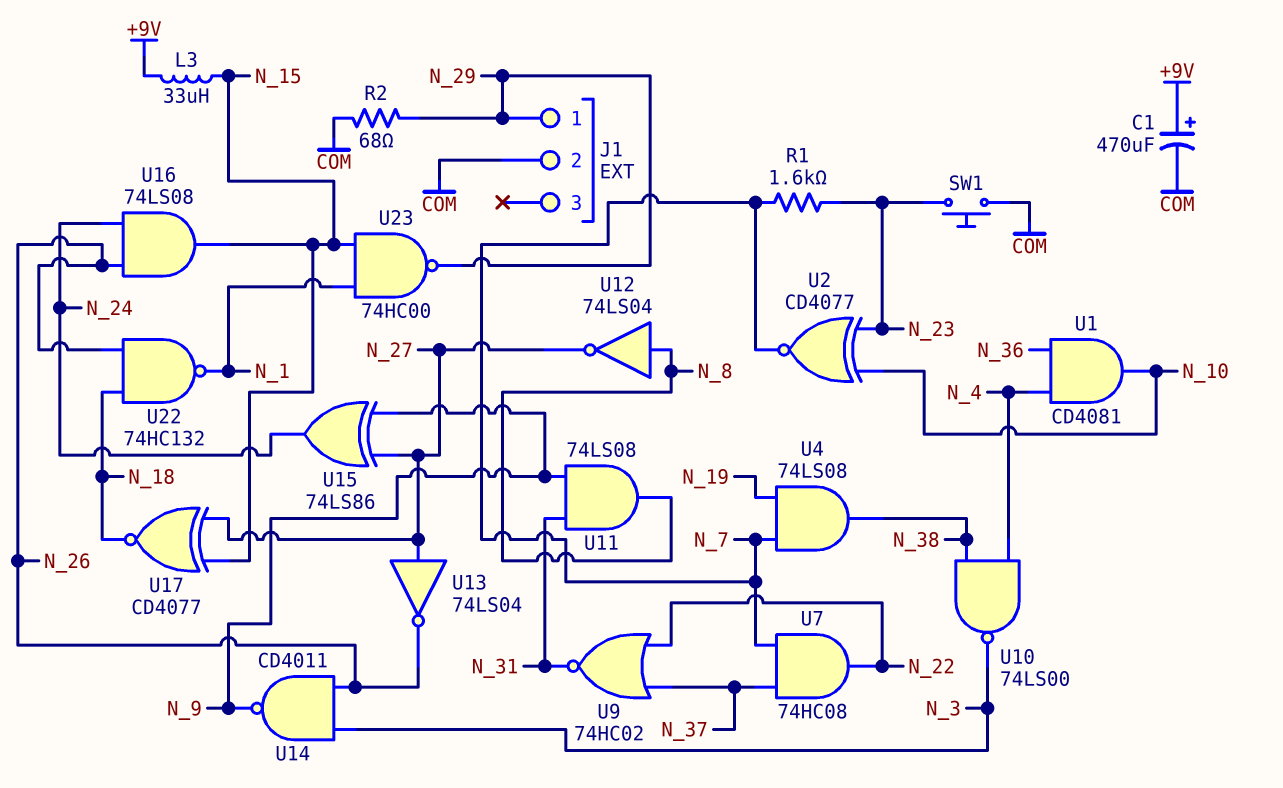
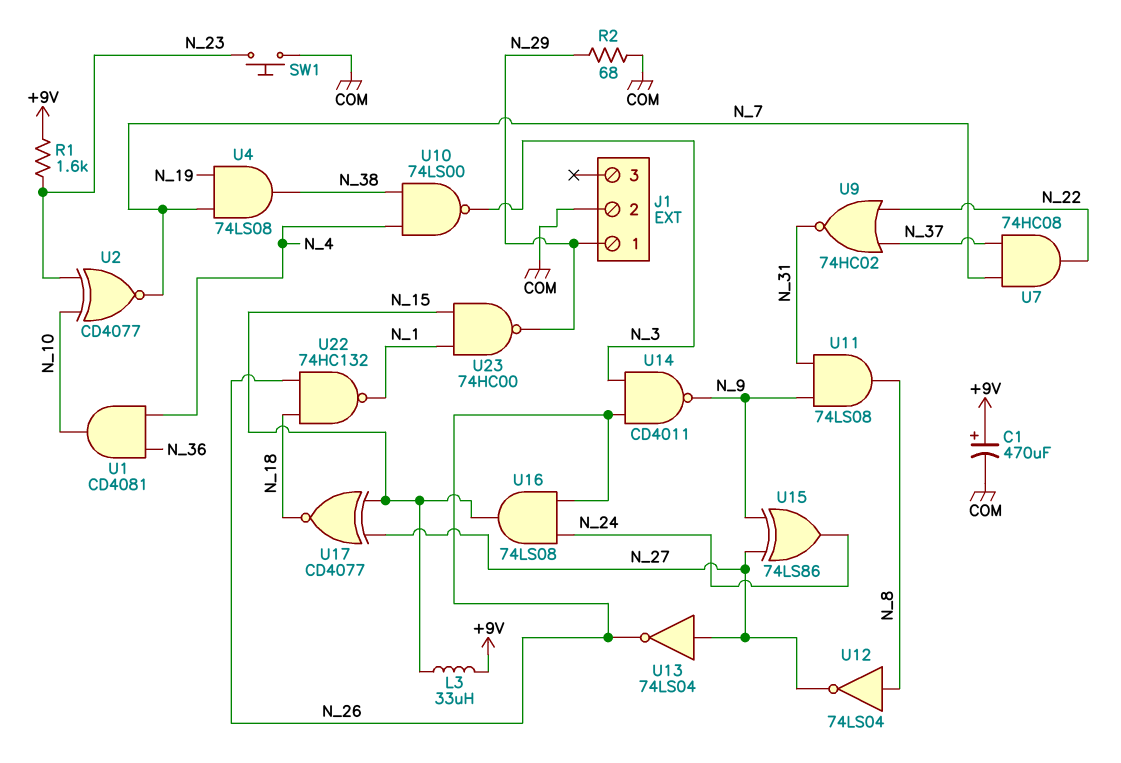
R1: 1.6k (N_7, N_23) -> 1.6k (+9V, N_23)

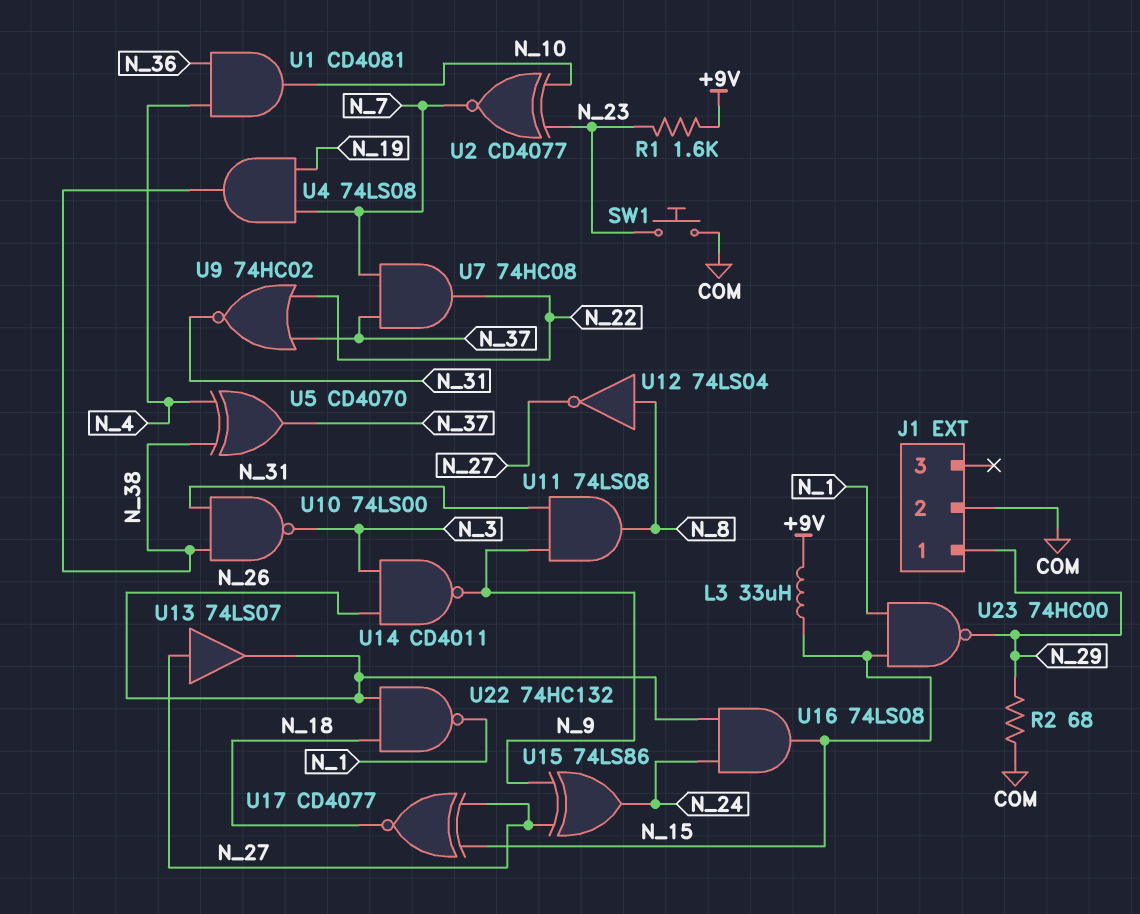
C1: 470uF (plus +9V, minus COM) -> none
U5: none -> XOR CD4070 (in N_4, in N_38, out N_37)
U10: NAND 74LS00 (in N_4, in N_38, out N_3) -> NAND 74LS00 (in N_31, in N_38, out N_3)
U13: NOT 74LS04 (in N_27, out N_26) -> buffer 74LS07 (in N_27, out N_26)

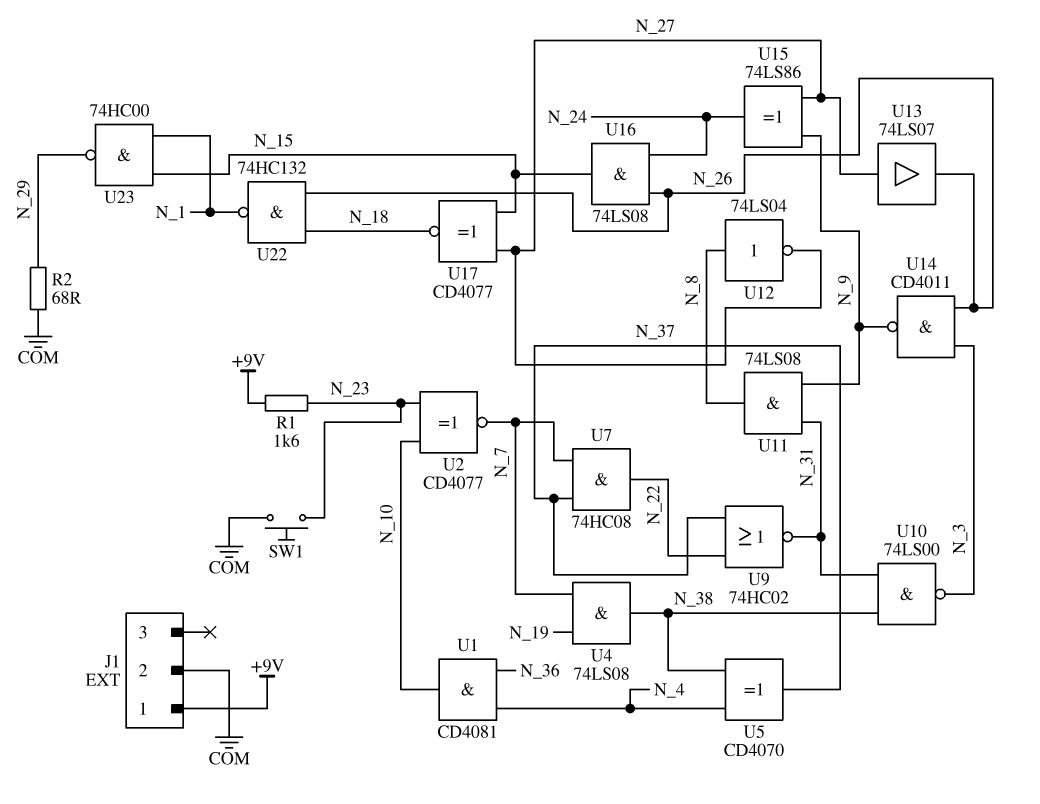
J1 pin 1: N_29 -> +9V
L3: 33uH (+9V, N_15) -> none

